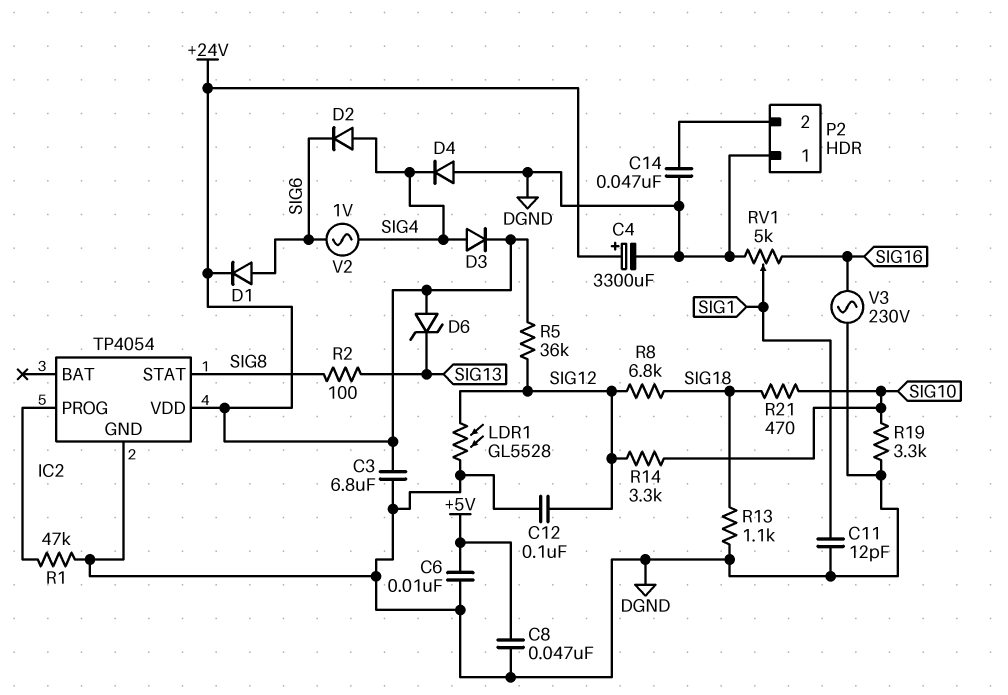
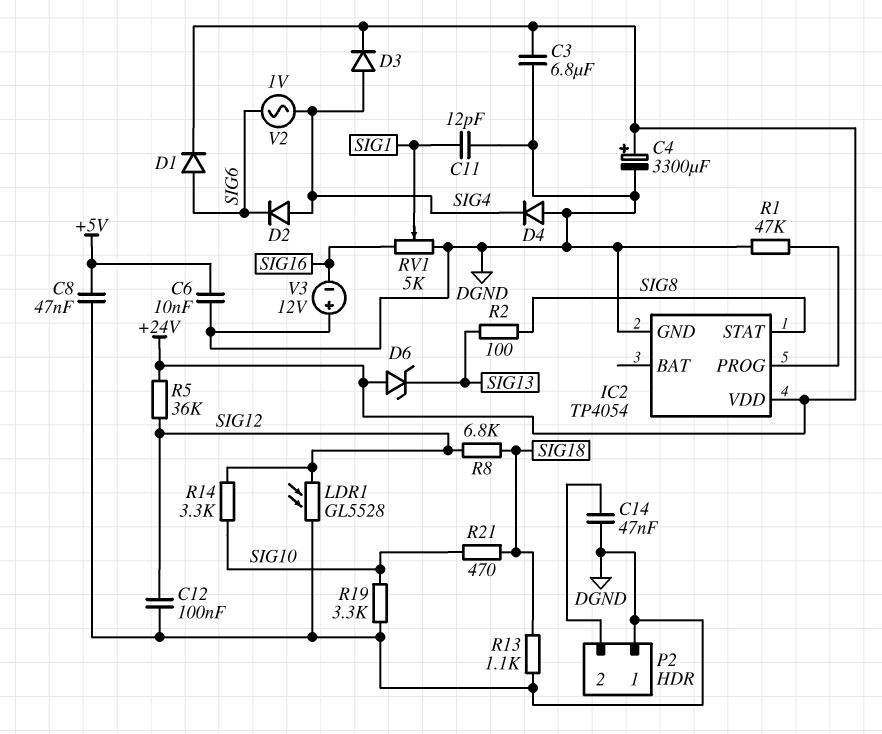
V3: AC 230V (DGND, SIG16) -> 12V (plus DGND, minus SIG16)

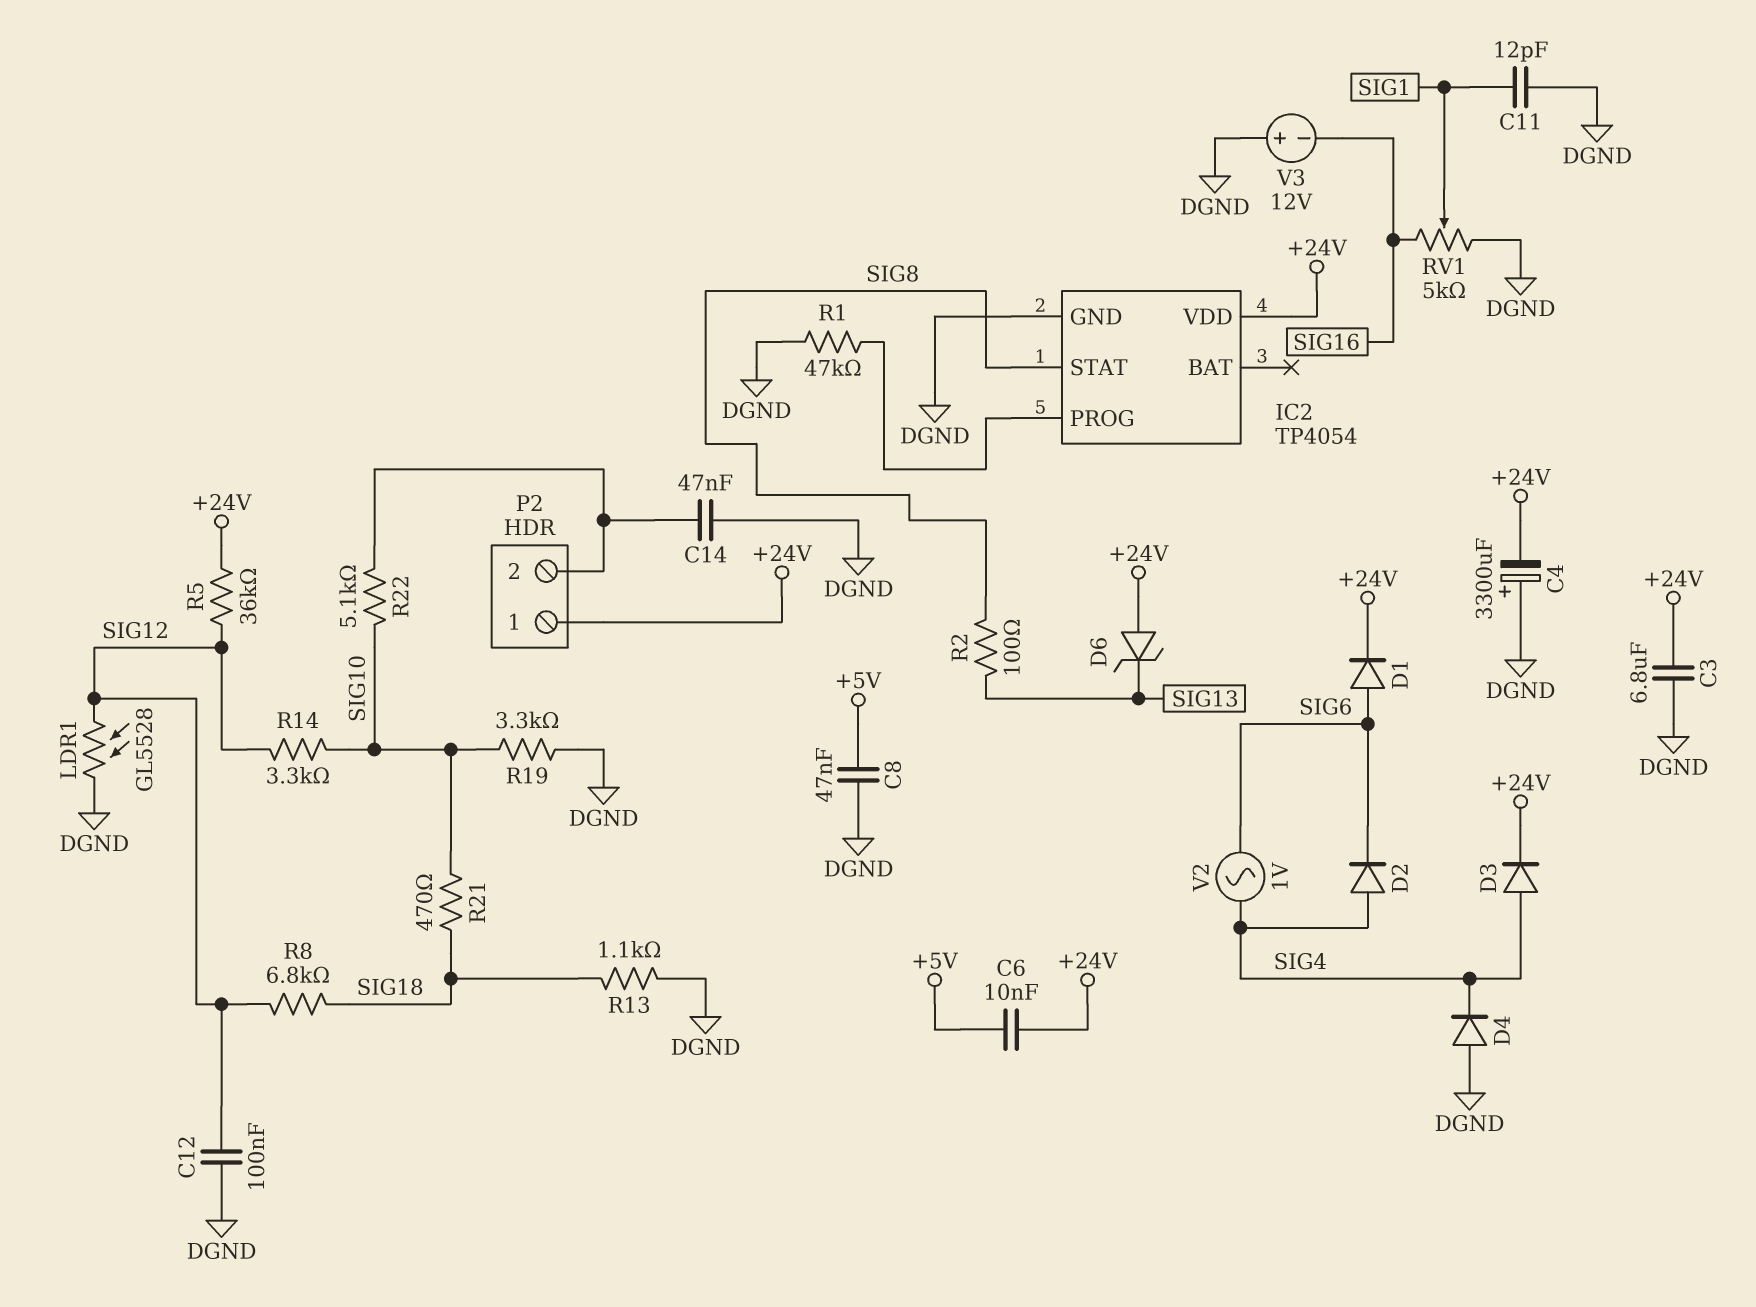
C4: 3300uF (plus +24V, minus DGND) -> 3300uF (plus DGND, minus +24V)
C6: 10nF (+5V, DGND) -> 10nF (+5V, +24V)
P2 pin 1: DGND -> +24V
R22: none -> 5.1k (P2/2, SIG10)

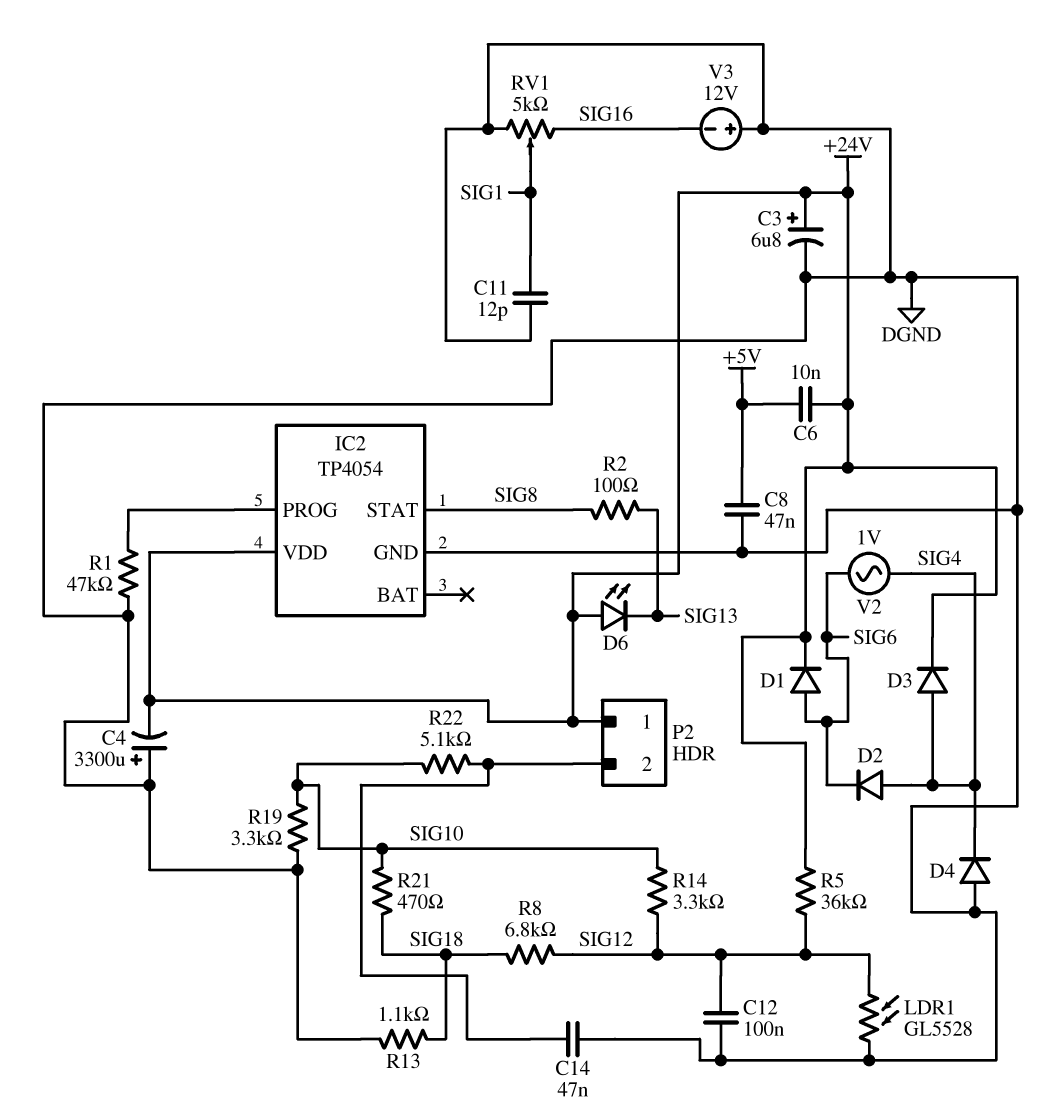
C3: 6.8uF (+24V, DGND) -> 6.8uF (plus +24V, minus DGND)
D6: zener (A +24V, K SIG13) -> LED (A +24V, K SIG13)

